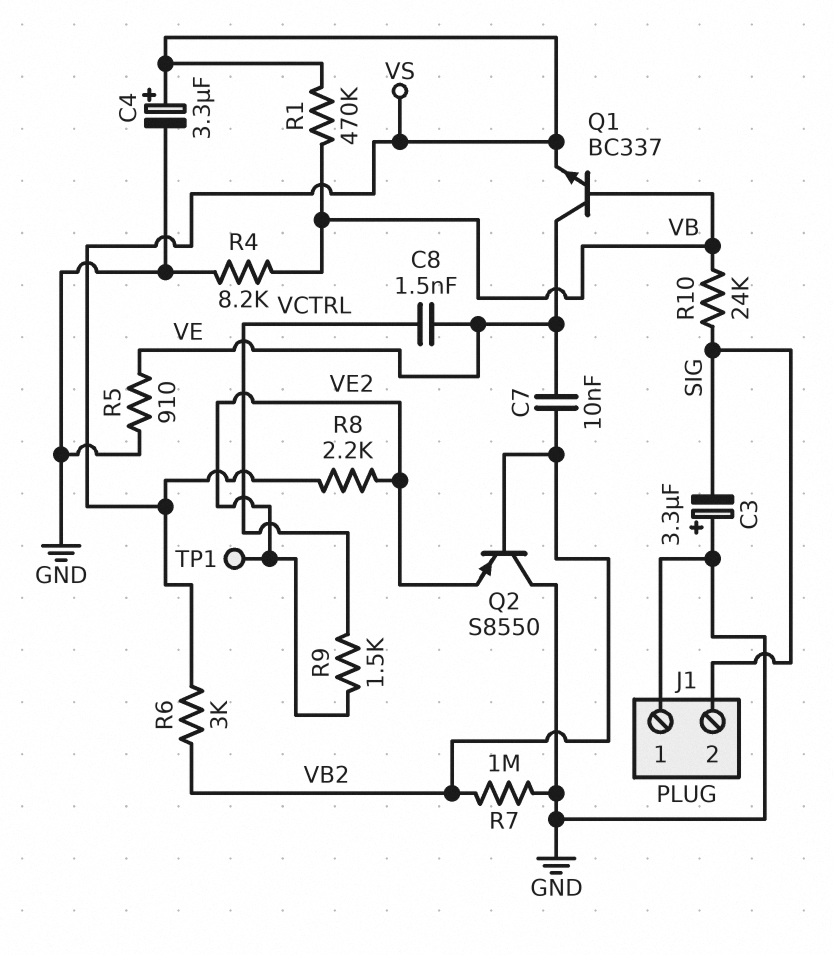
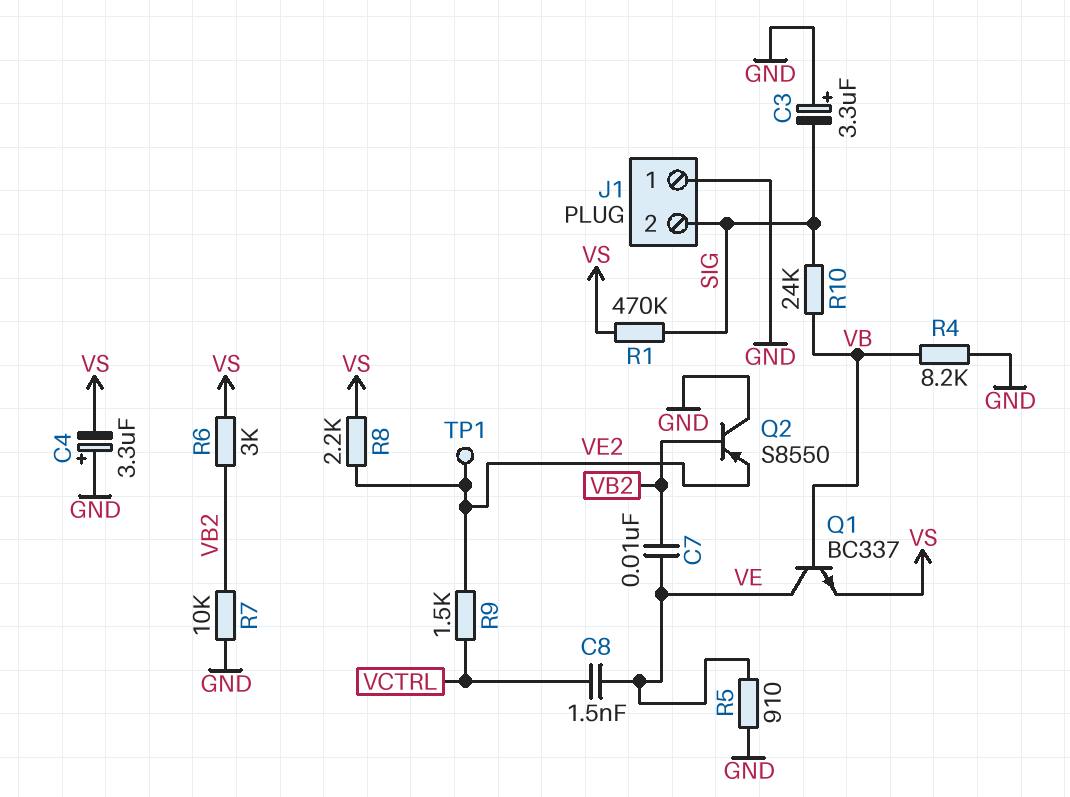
C4: 3.3uF (plus VS, minus GND) -> 3.3uF (plus GND, minus VS)
R1: 470k (VB, VS) -> 470k (SIG, VS)
R7: 1M (GND, VB2) -> 10k (GND, VB2)

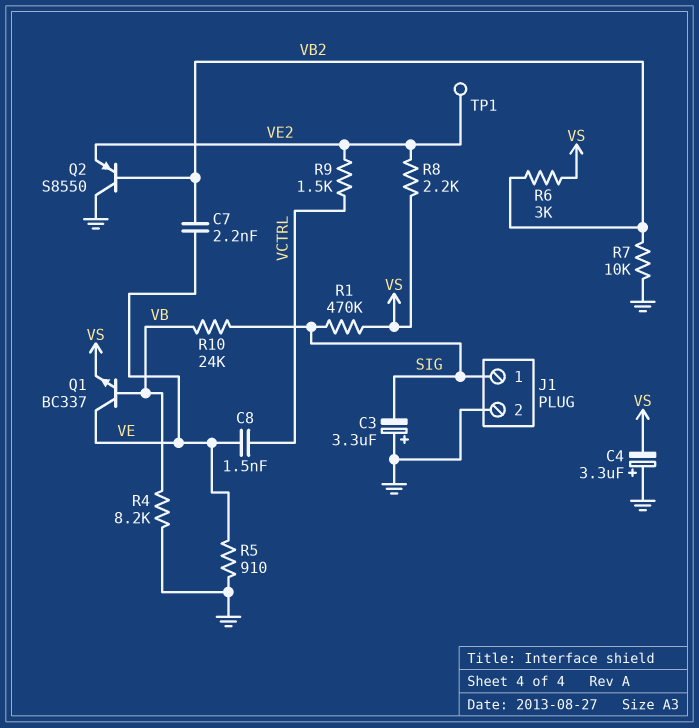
C7: 10nF (VB2, VE) -> 2.2nF (VB2, VE)
J1 pin 1: GND -> SIG
J1 pin 2: SIG -> GND

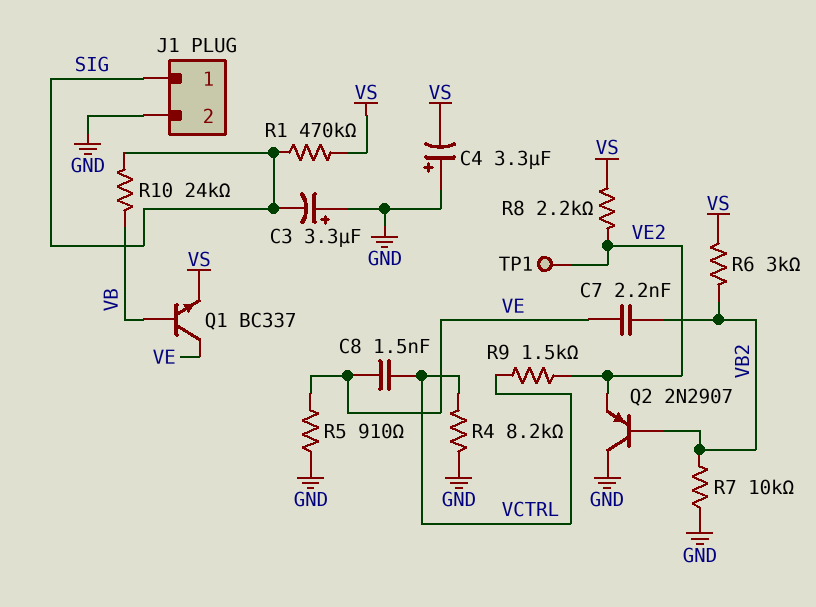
Q2: PNP S8550 (B VB2, C GND, E VE2) -> PNP 2N2907 (B VB2, C GND, E VE2)
R4: 8.2k (GND, VB) -> 8.2k (GND, VCTRL)

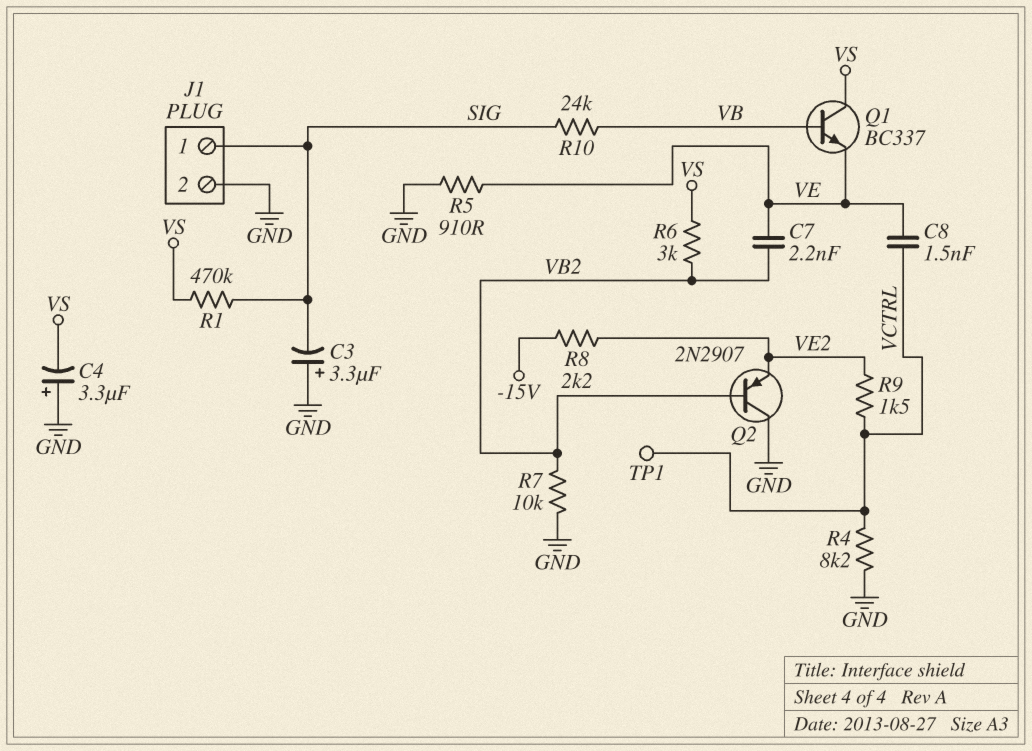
Q1: NPN BC337 (B VB, C VE, E VS) -> NPN BC337 (B VB, C VS, E VE)
R8: 2.2k (VE2, VS) -> 2.2k (-15V, VE2)
TP1: test point (VE2) -> test point (VCTRL)

